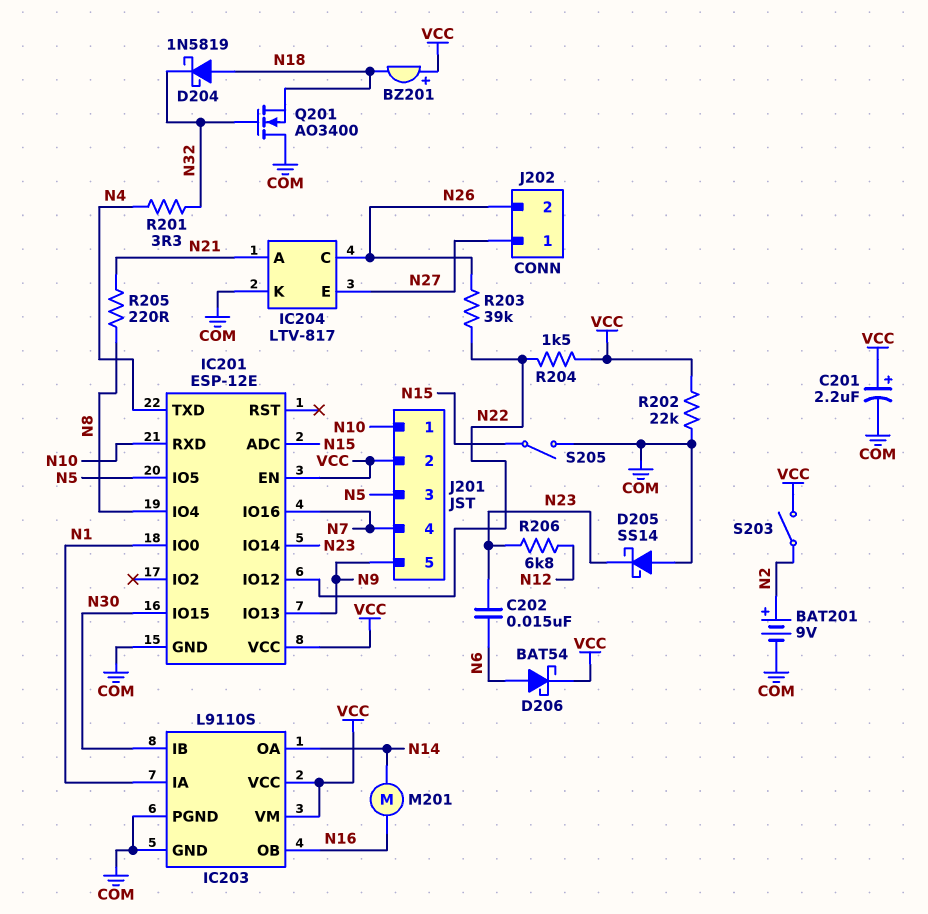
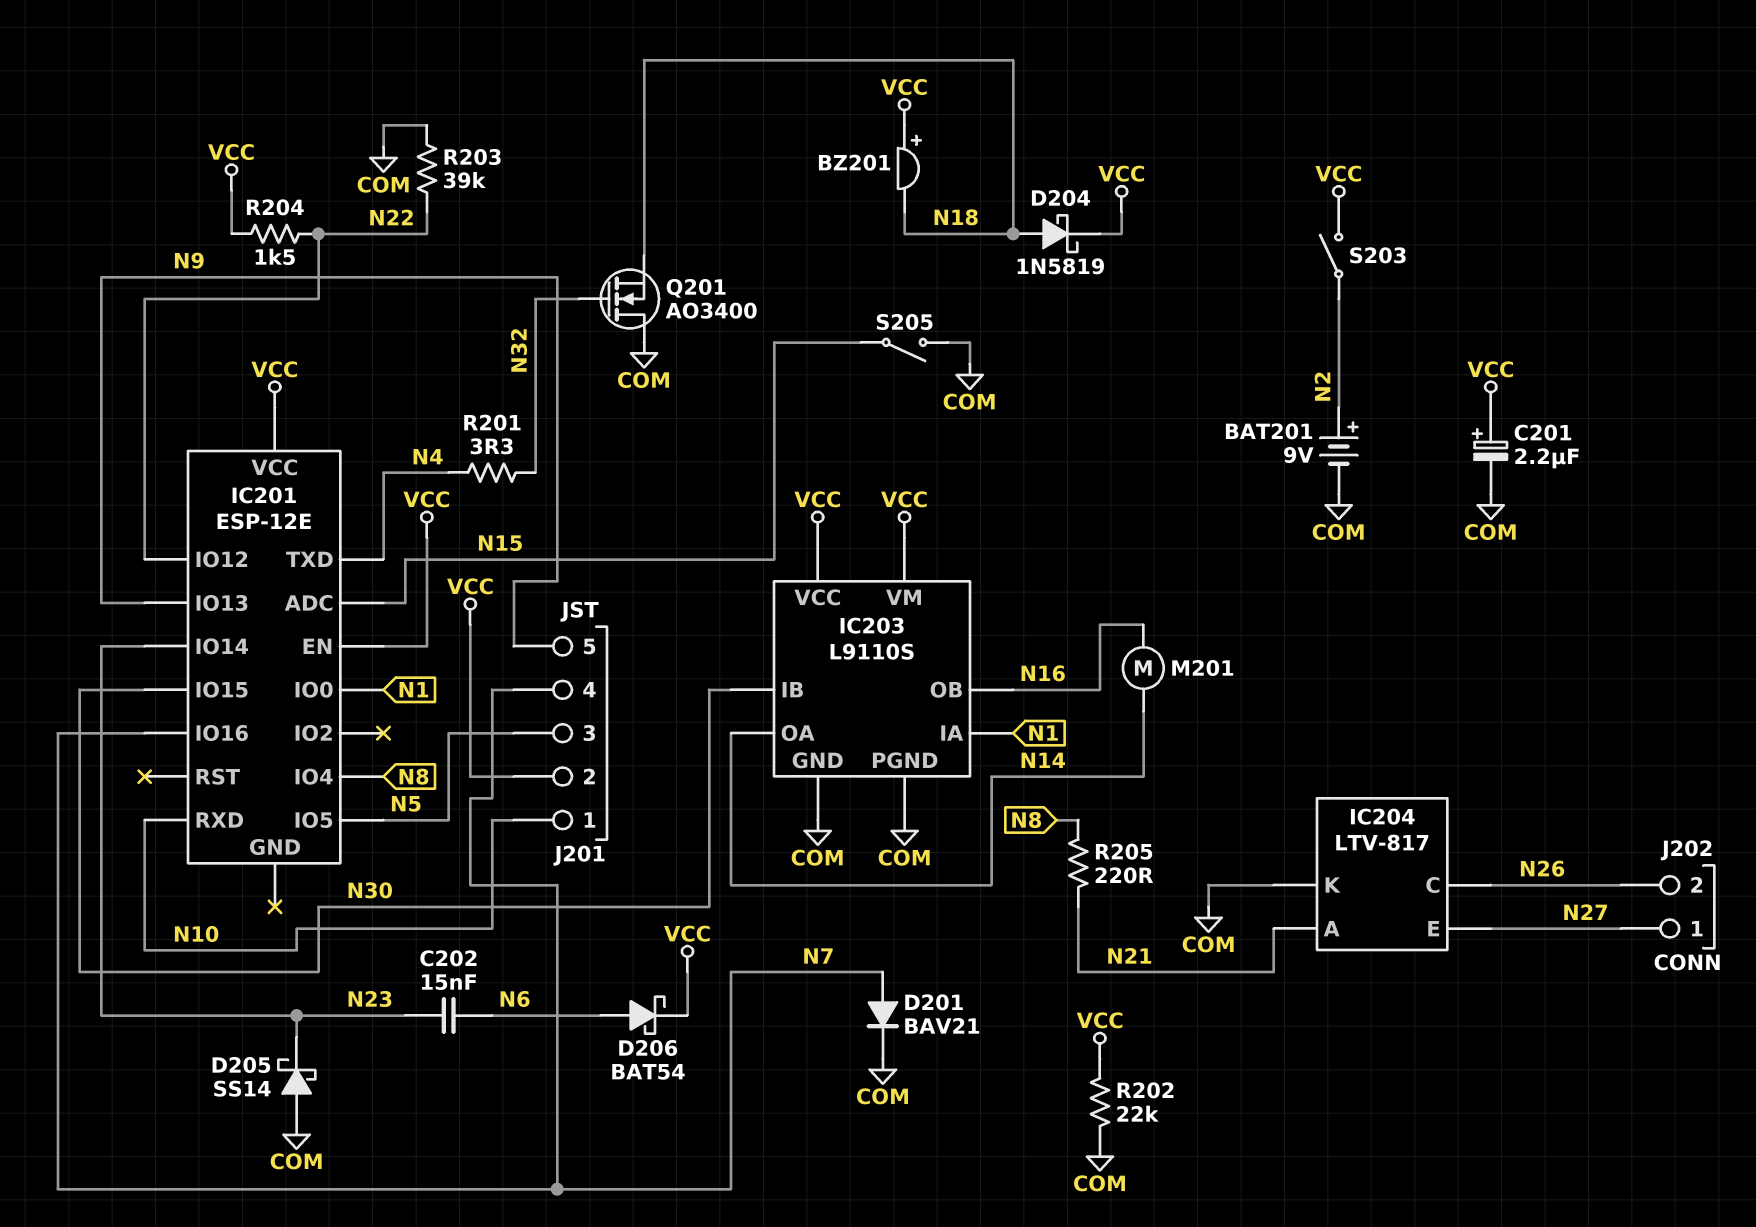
D201: none -> diode BAV21 (A N7, K COM)
D204: schottky 1N5819 (A N18, K N32) -> schottky 1N5819 (A N18, K VCC)
IC201 pin GND: COM -> none
R203: 39k (N22, N26) -> 39k (COM, N22)
R206: 6.8k (N12, N23) -> none

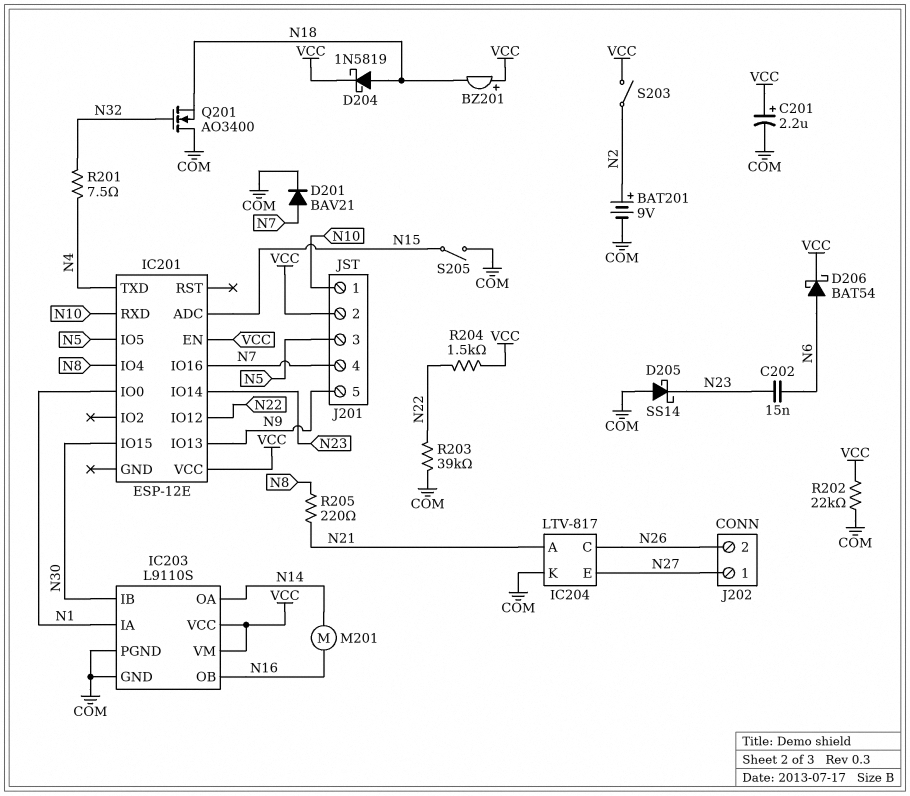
R201: 3.3 (N4, N32) -> 7.5 (N4, N32)

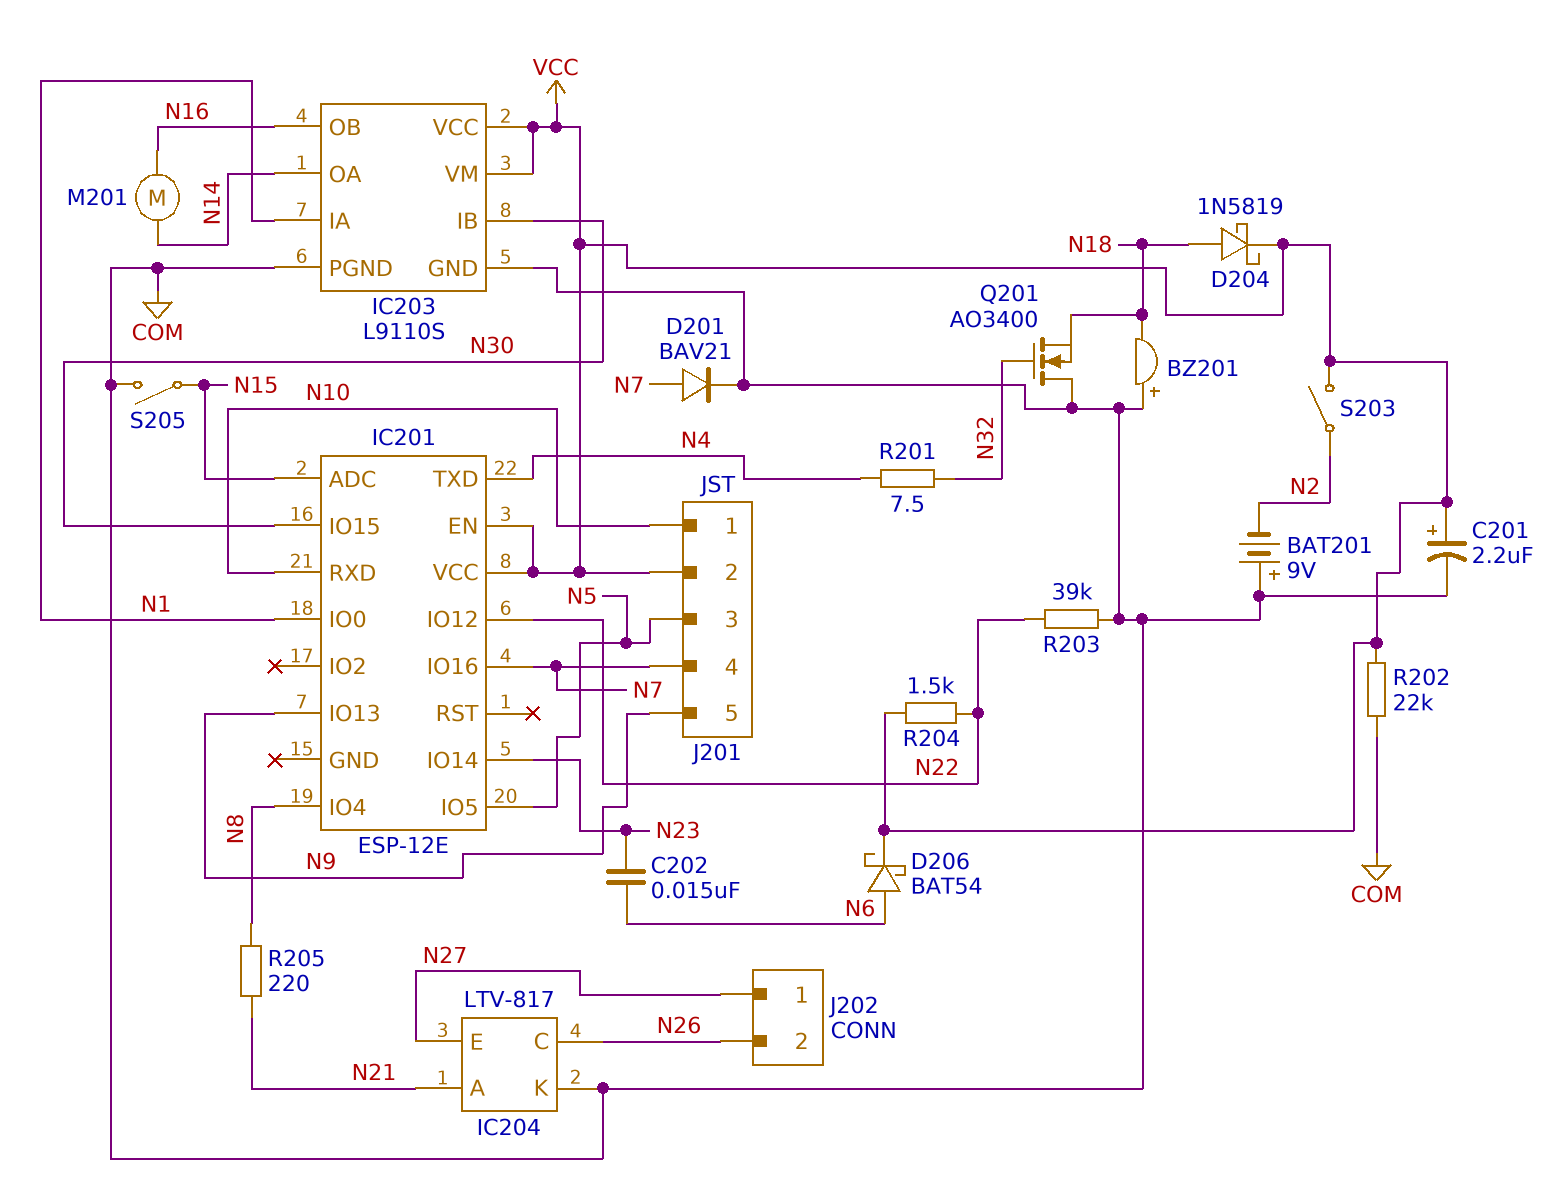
BAT201: 9V (plus N2, minus COM) -> 9V (plus COM, minus N2)
BZ201: buzzer (plus VCC, minus N18) -> buzzer (plus COM, minus N18)
D205: schottky SS14 (A COM, K N23) -> none

